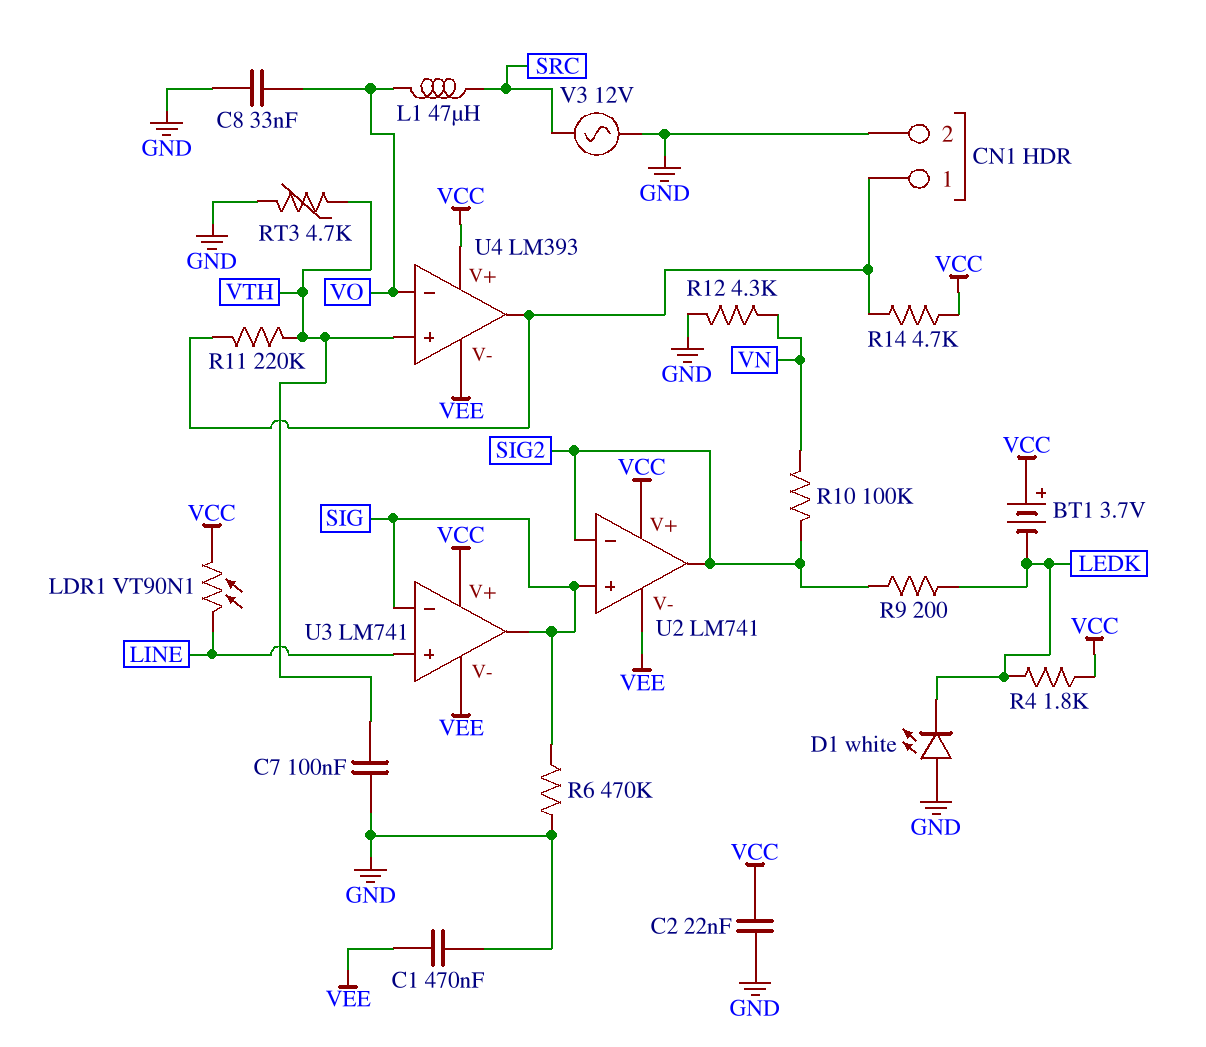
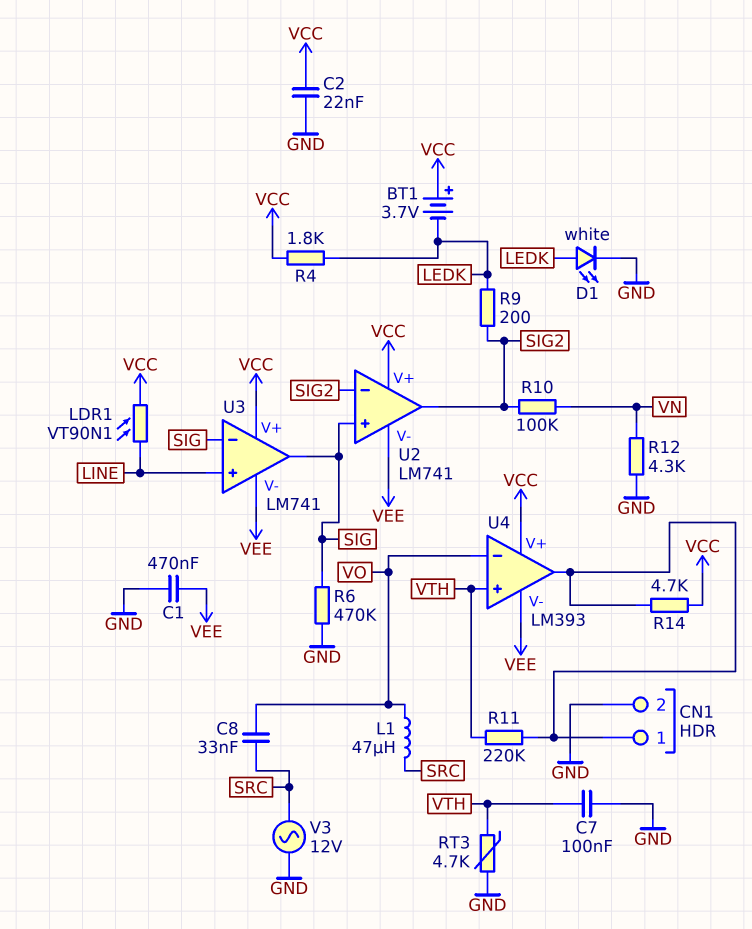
C8: 33nF (GND, VO) -> 33nF (SRC, VO)
D1: LED white (A GND, K LEDK) -> LED white (A LEDK, K GND)

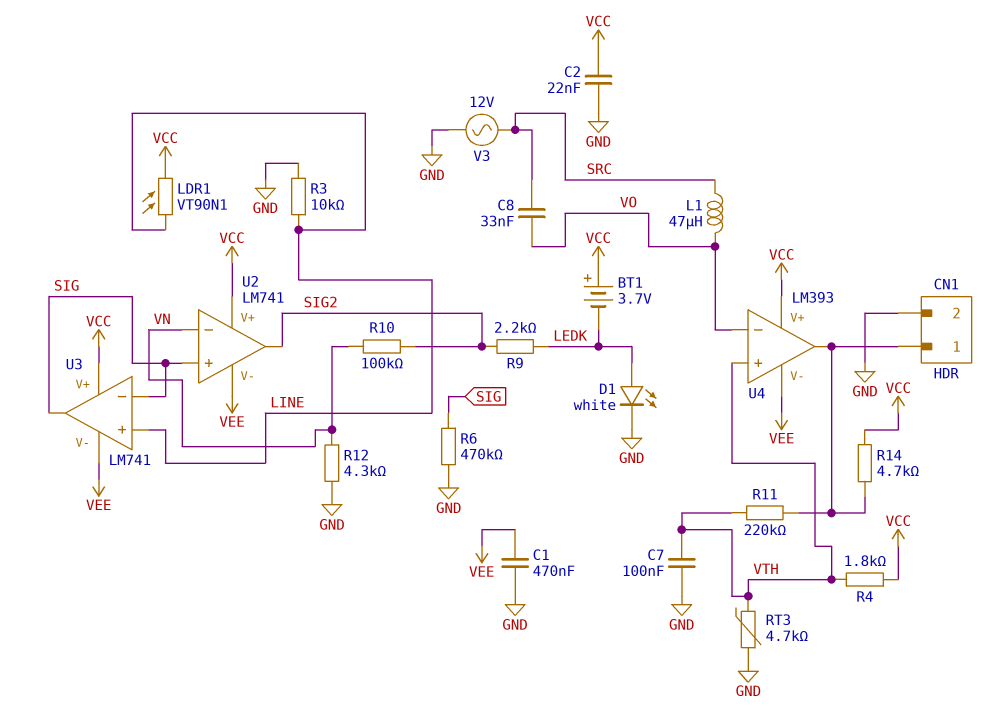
R3: none -> 10k (GND, LINE)
R4: 1.8k (LEDK, VCC) -> 1.8k (VCC, VTH)
R9: 200 (LEDK, SIG2) -> 2.2k (LEDK, SIG2)
U2 pin in-: SIG2 -> VN

